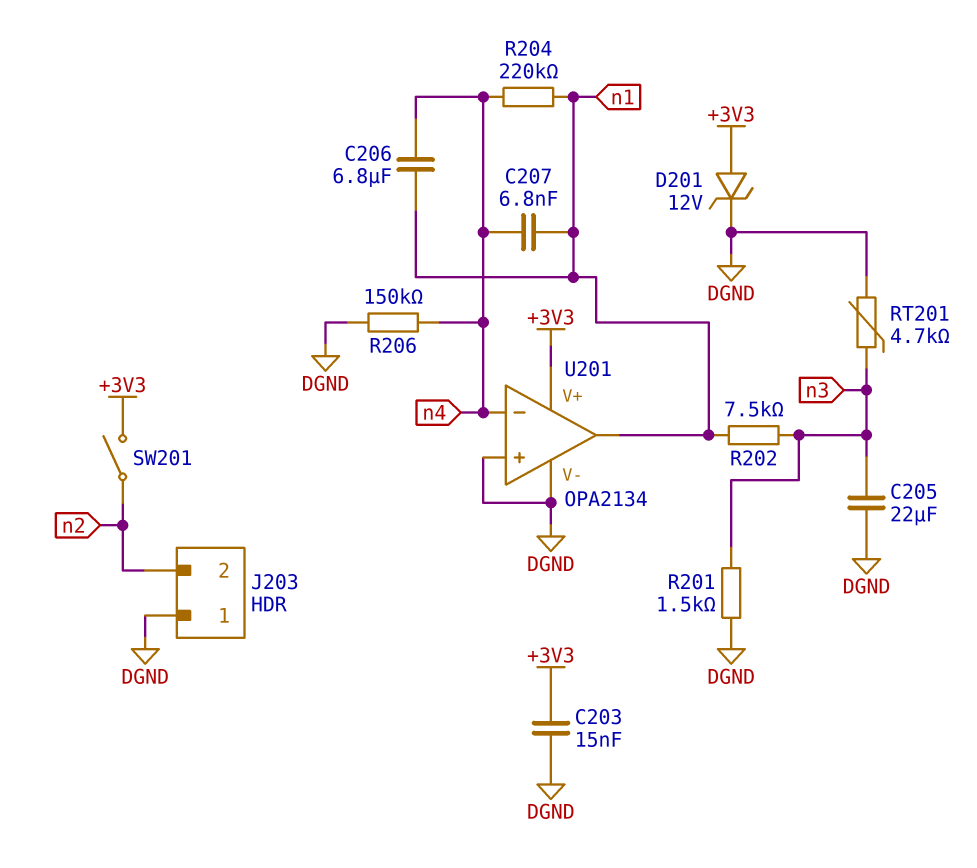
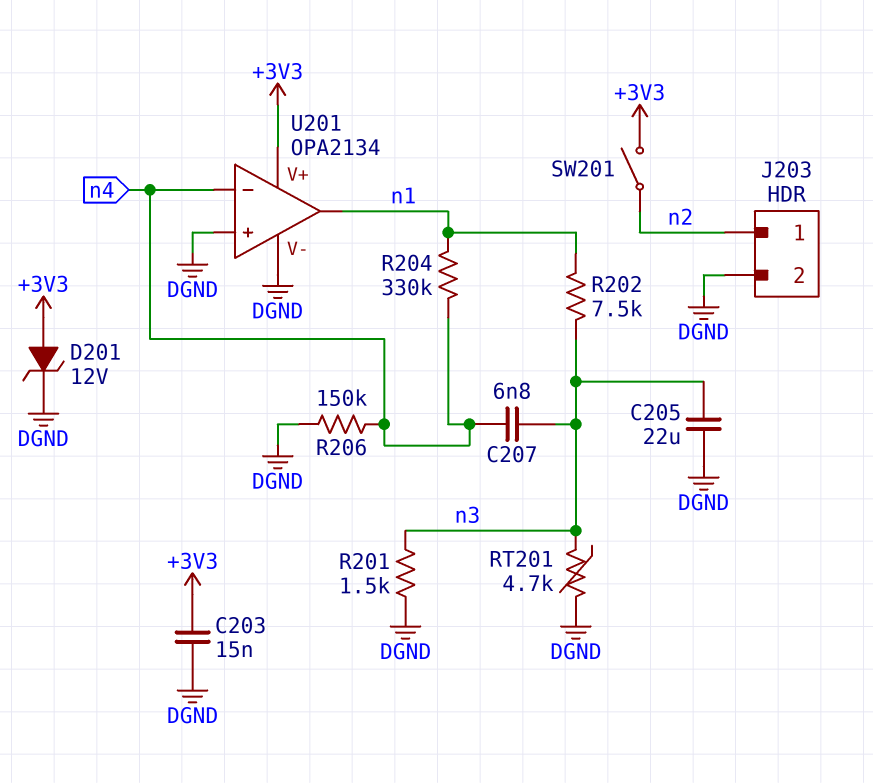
C206: 6.8uF (n1, n4) -> none
C207: 6.8nF (n1, n4) -> 6.8nF (n3, n4)
J203 pin 1: DGND -> n2
J203 pin 2: n2 -> DGND
R204: 220k (n1, n4) -> 330k (n1, n4)

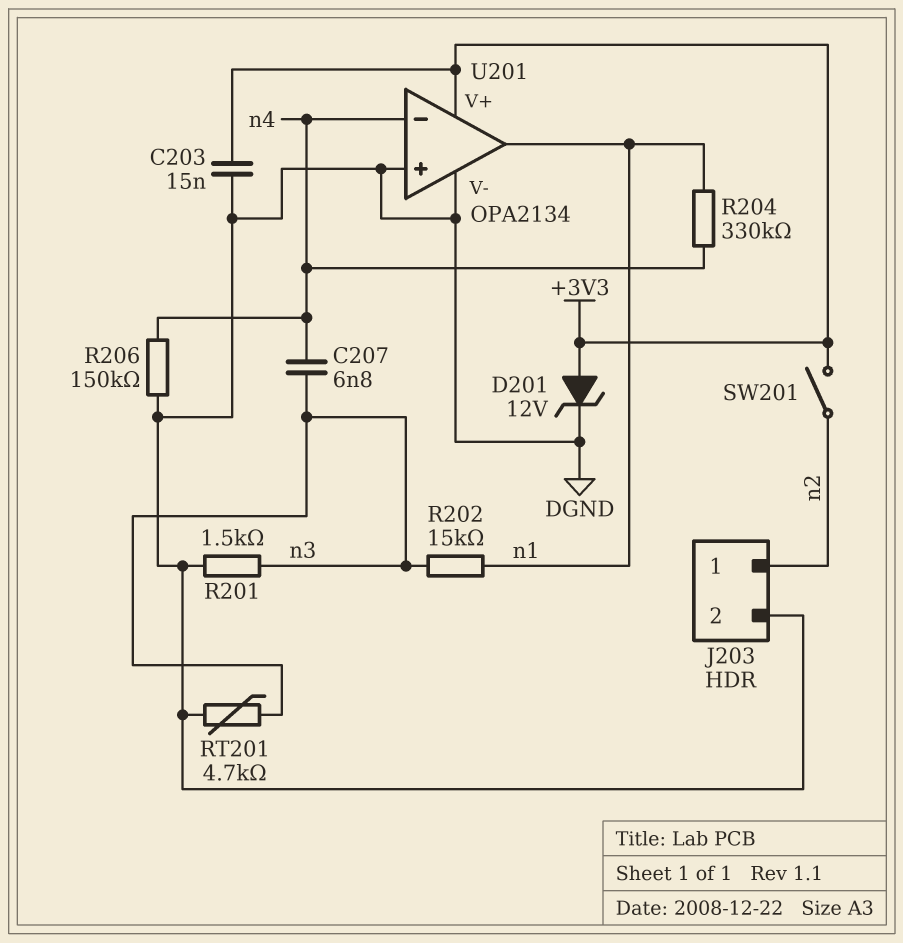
C205: 22uF (DGND, n3) -> none
R202: 7.5k (n1, n3) -> 15k (n1, n3)

